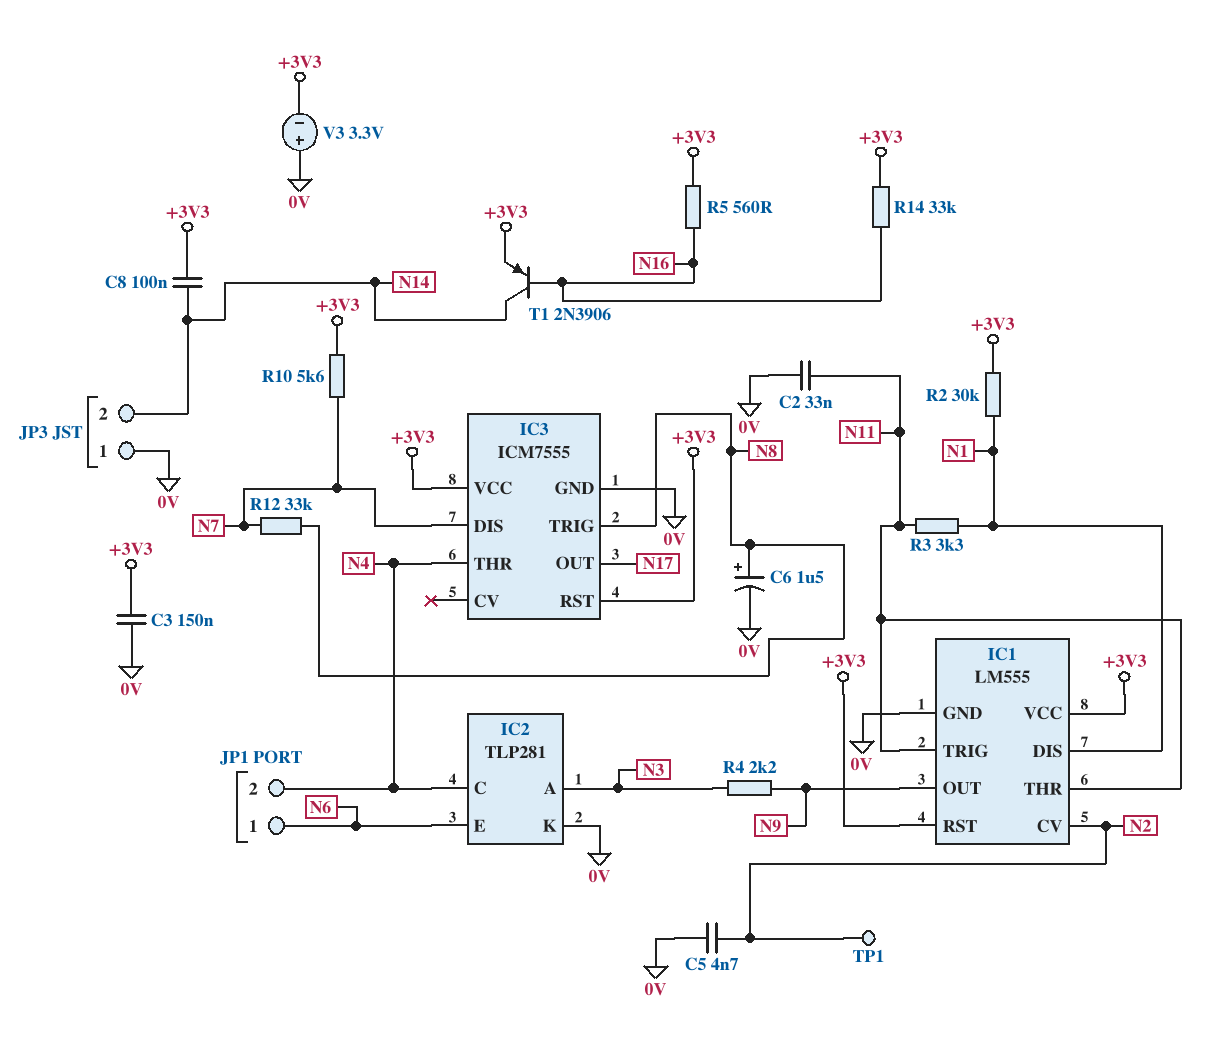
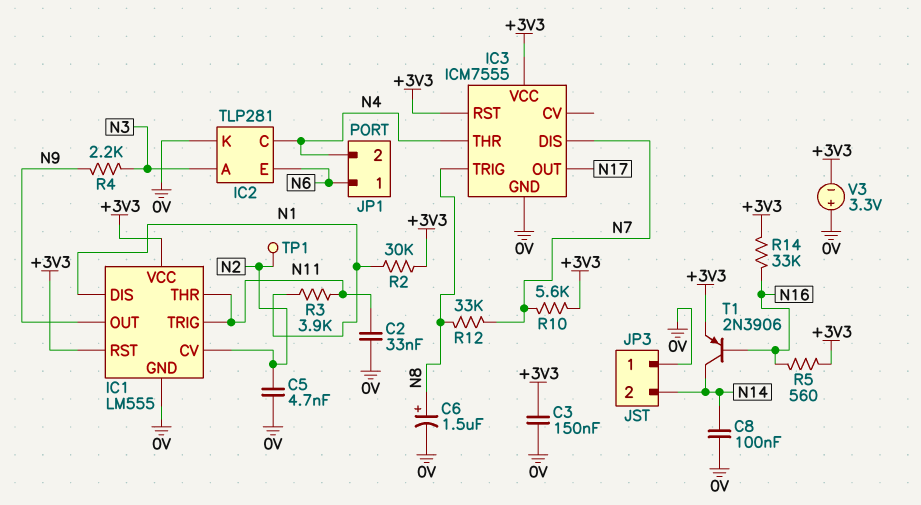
C8: 100nF (+3V3, N14) -> 100nF (0V, N14)
R3: 3.3k (N1, N11) -> 3.9k (N1, N11)

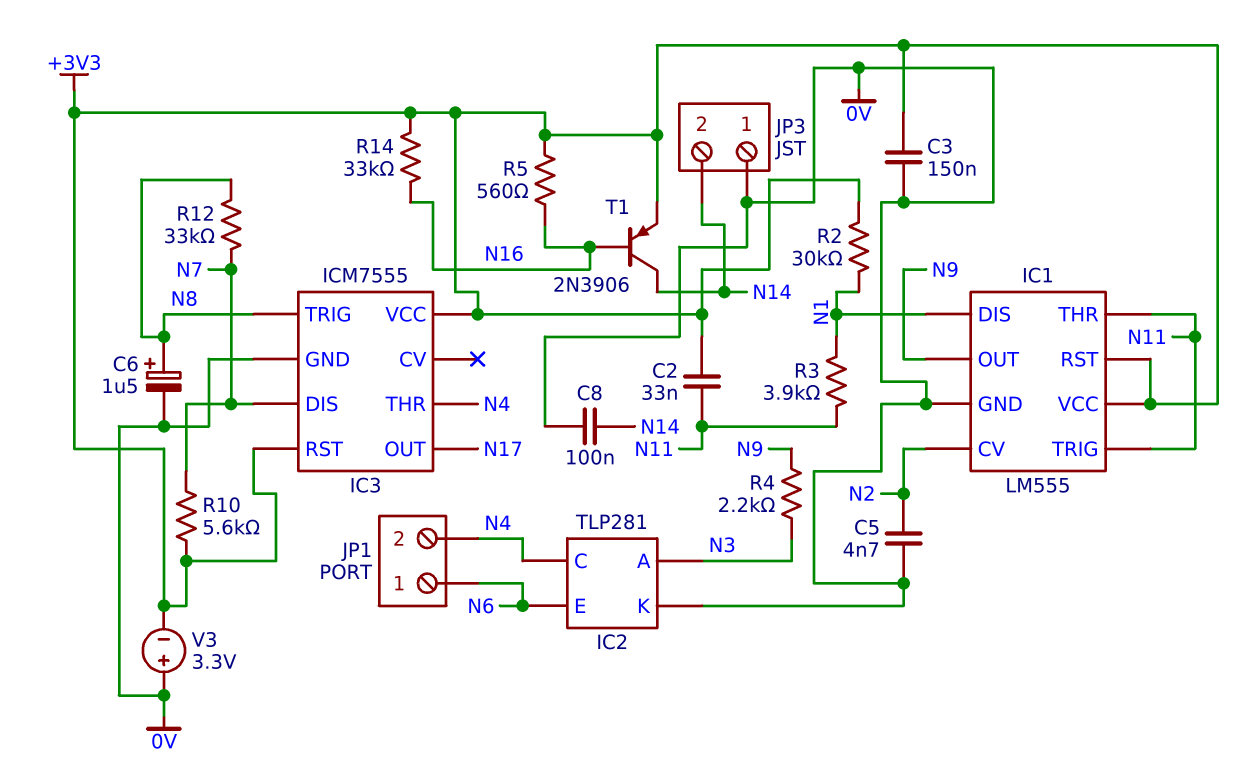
C2: 33nF (0V, N11) -> 33nF (+3V3, N11)
TP1: test point (N2) -> none

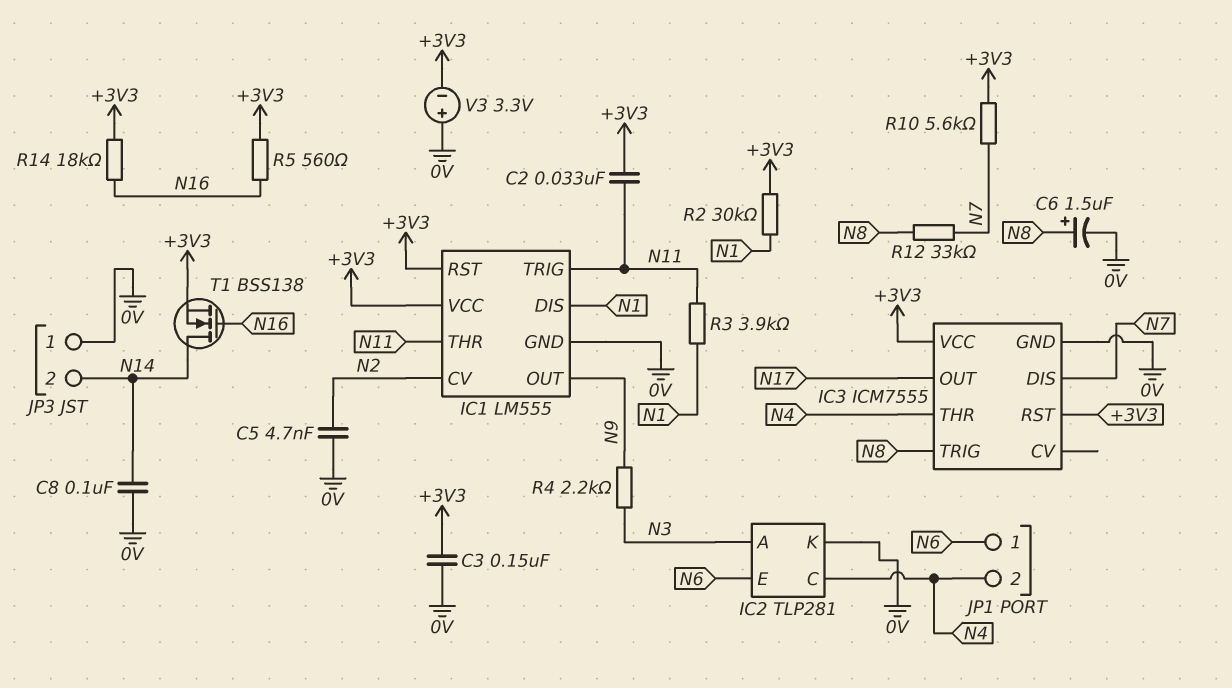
R14: 33k (+3V3, N16) -> 18k (+3V3, N16)
T1: PNP 2N3906 (B N16, C N14, E +3V3) -> NMOS BSS138 (G N16, D N14, S +3V3)

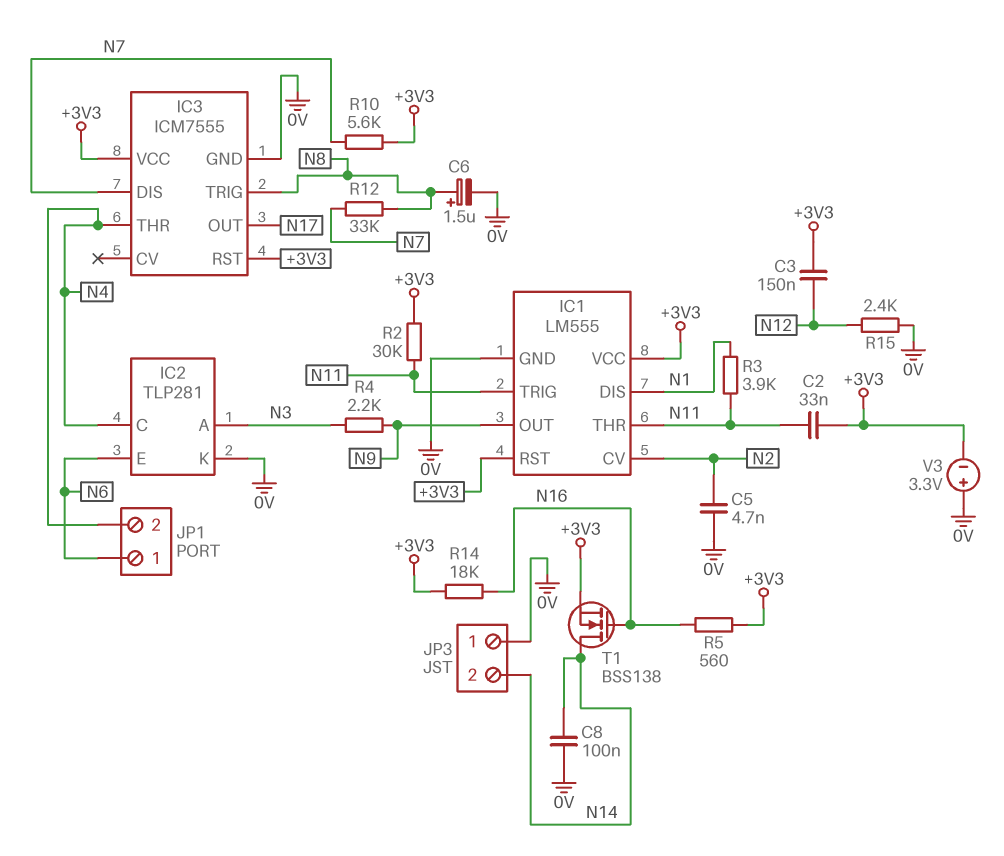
C3: 150nF (+3V3, 0V) -> 150nF (+3V3, N12)
R2: 30k (+3V3, N1) -> 30k (+3V3, N11)
R15: none -> 2.4k (0V, N12)

